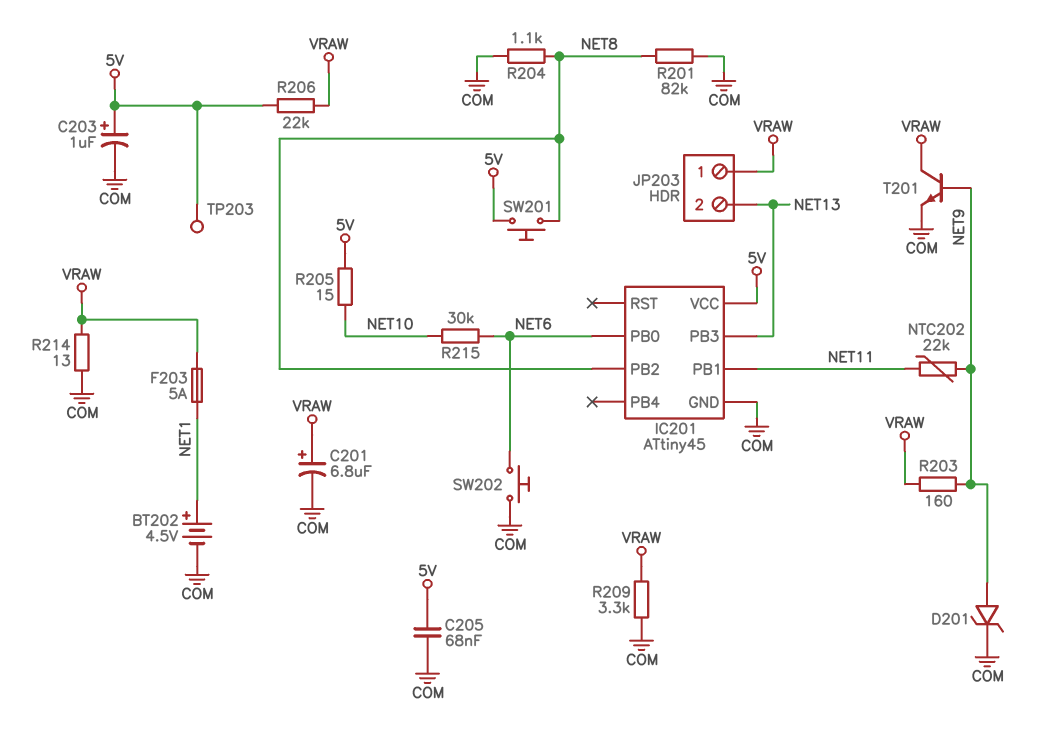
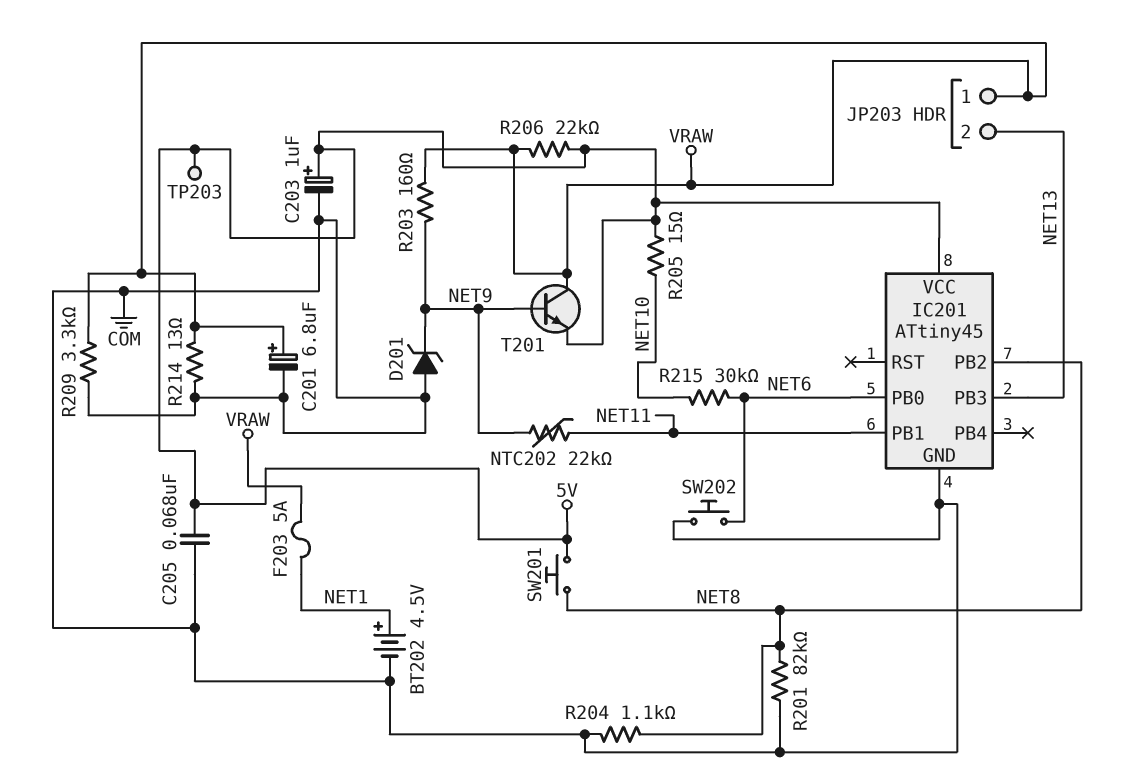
D201: zener (A NET9, K COM) -> zener (A COM, K NET9)
T201: NPN (B NET9, C VRAW, E COM) -> NPN (B NET9, C VRAW, E 5V)

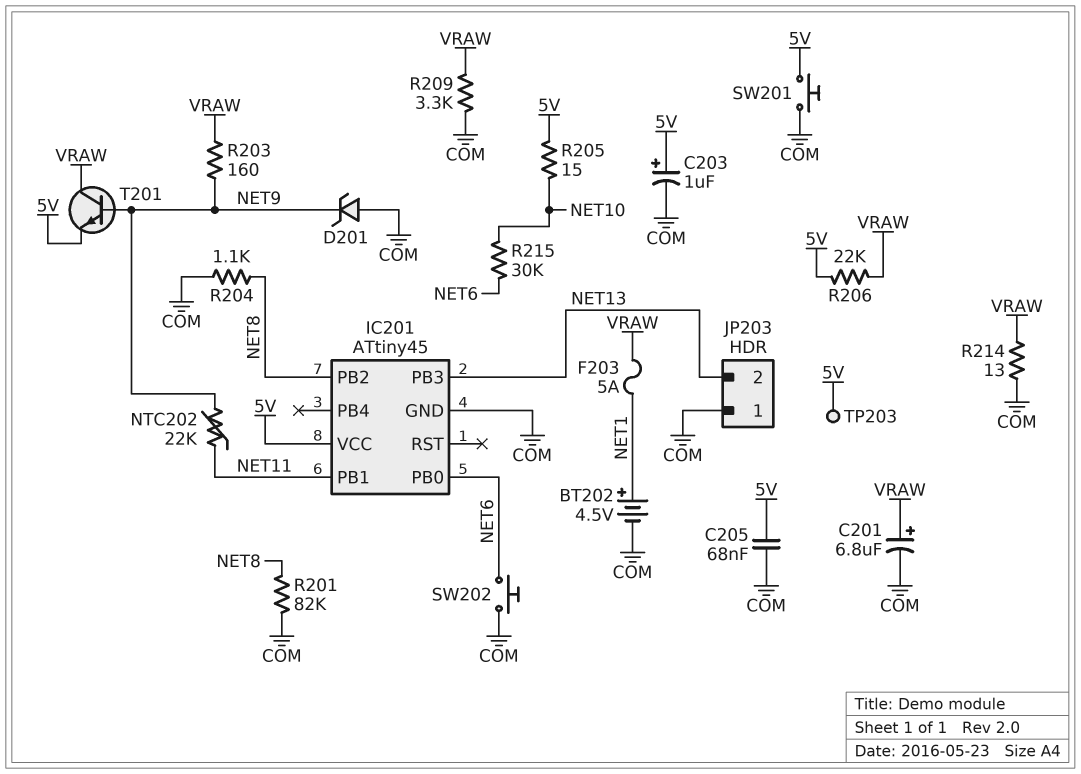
JP203 pin 1: VRAW -> COM
SW201: button (5V, NET8) -> button (5V, COM)

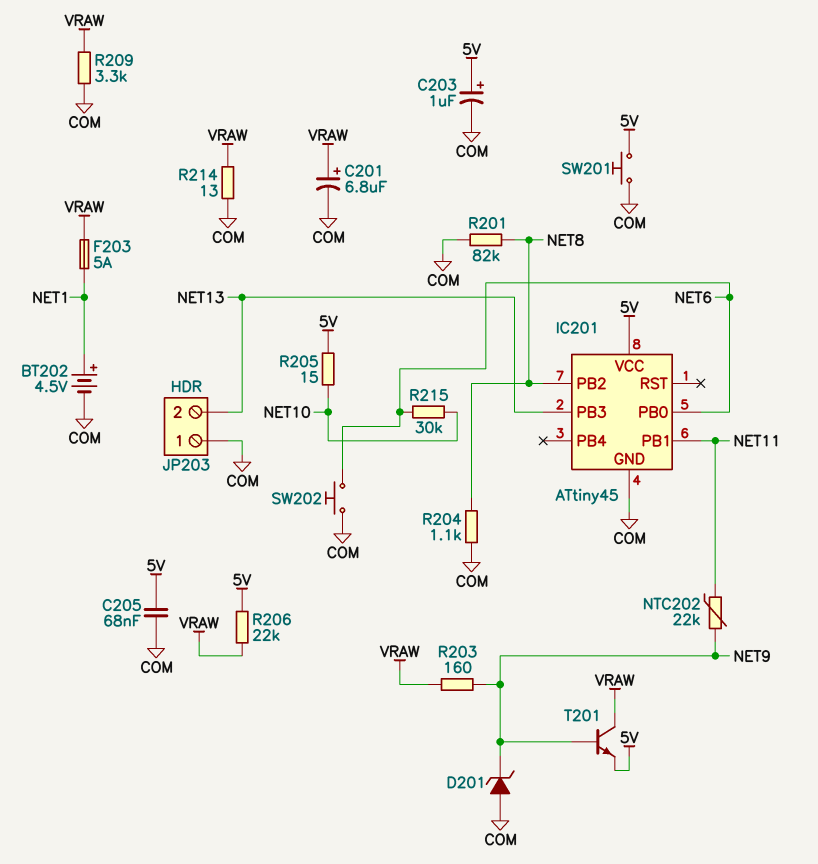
TP203: test point (5V) -> none

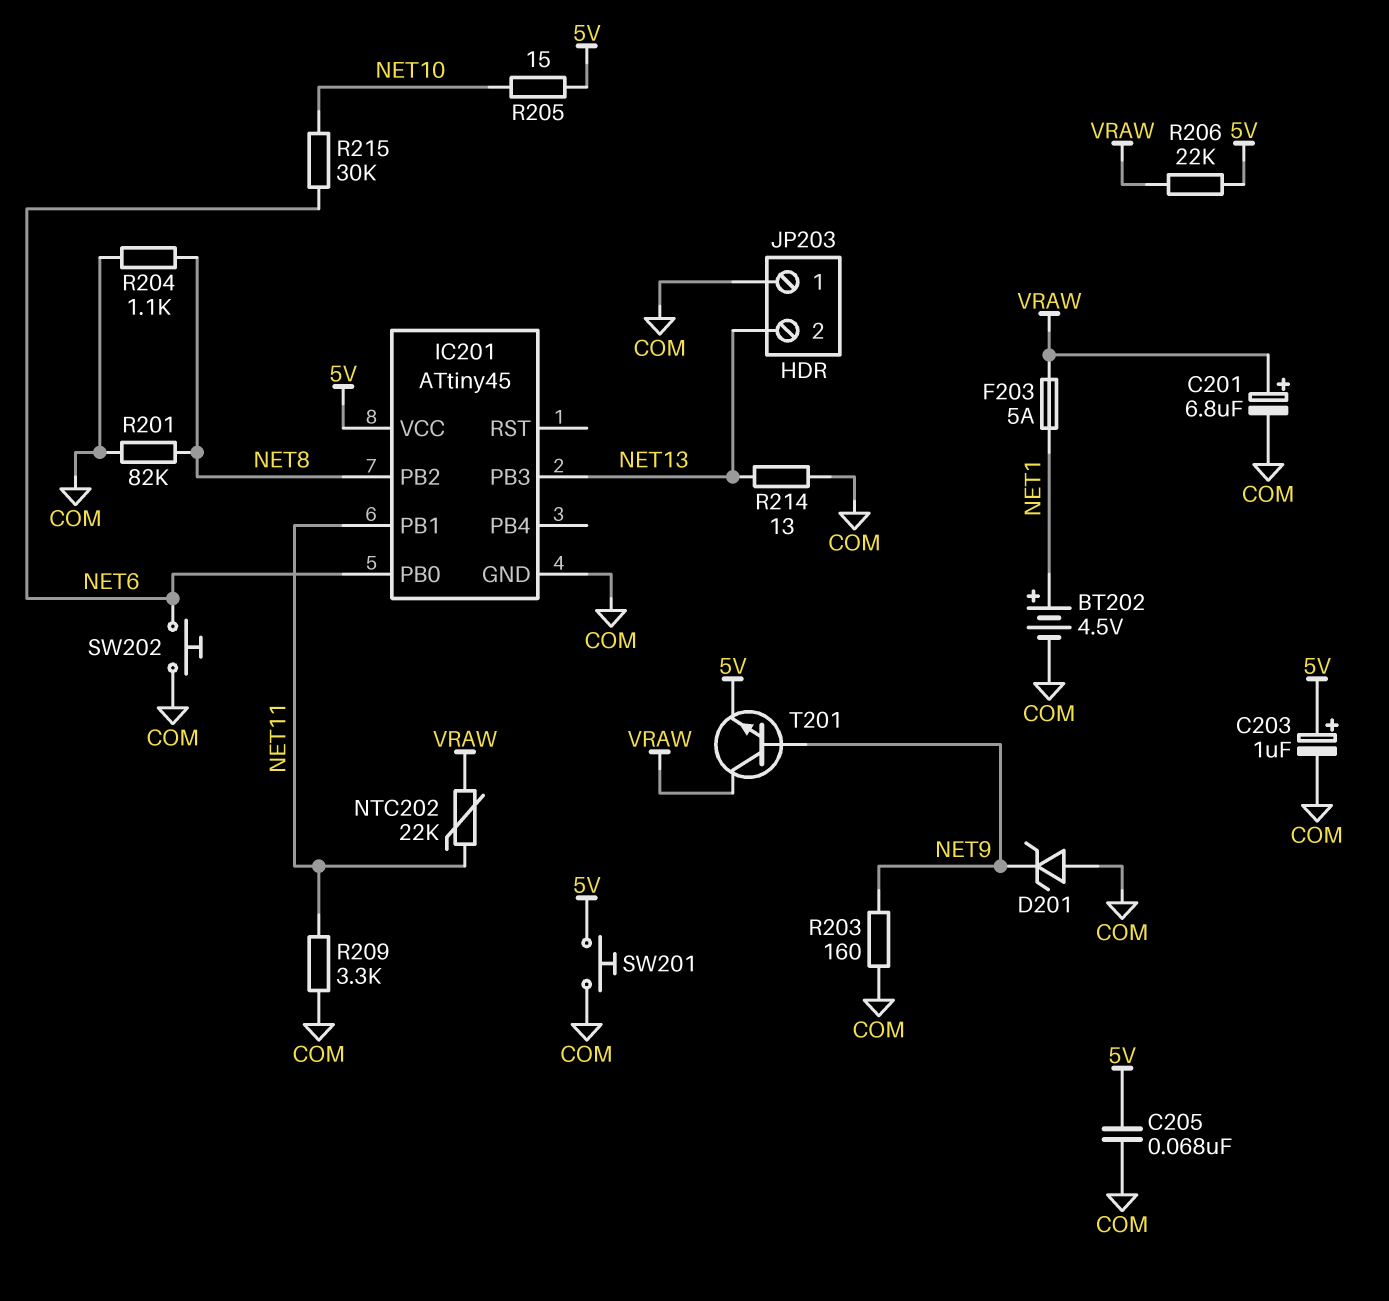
NTC202: 22k (NET9, NET11) -> 22k (NET11, VRAW)
R203: 160 (NET9, VRAW) -> 160 (COM, NET9)
R209: 3.3k (COM, VRAW) -> 3.3k (COM, NET11)
R214: 13 (COM, VRAW) -> 13 (COM, NET13)

